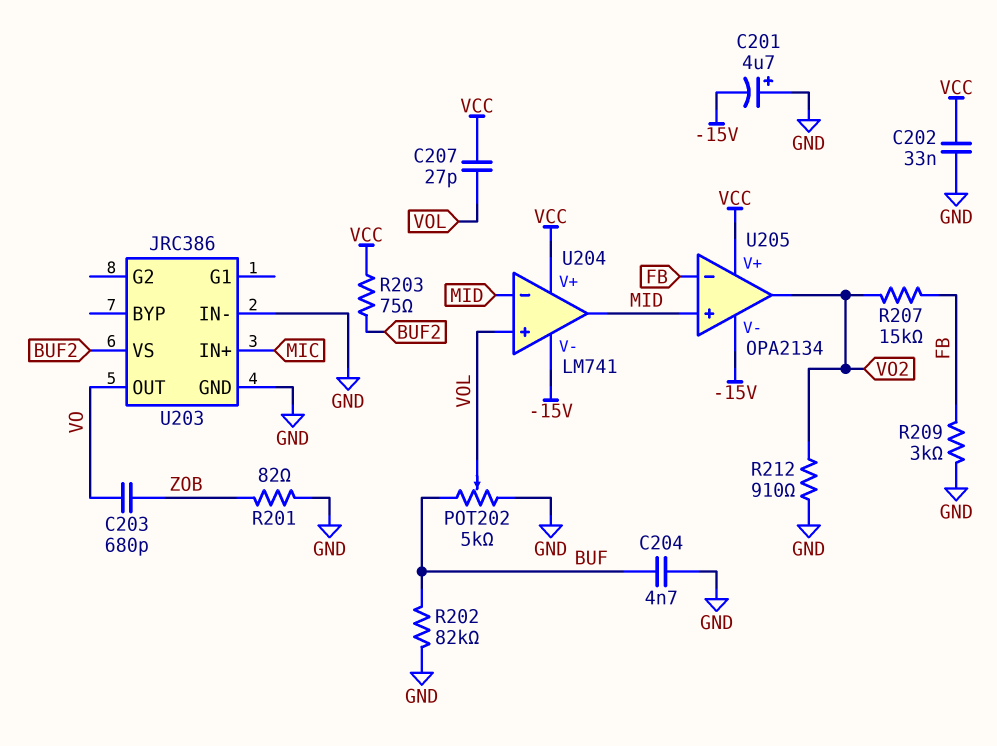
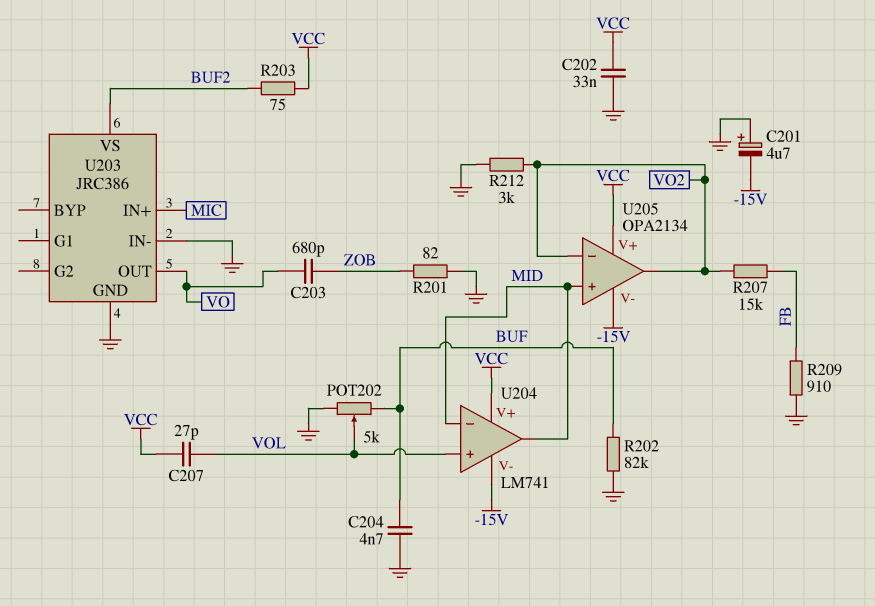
R209: 3k (FB, GND) -> 910 (FB, GND)
R212: 910 (GND, VO2) -> 3k (GND, VO2)
U205 pin in-: FB -> VO2

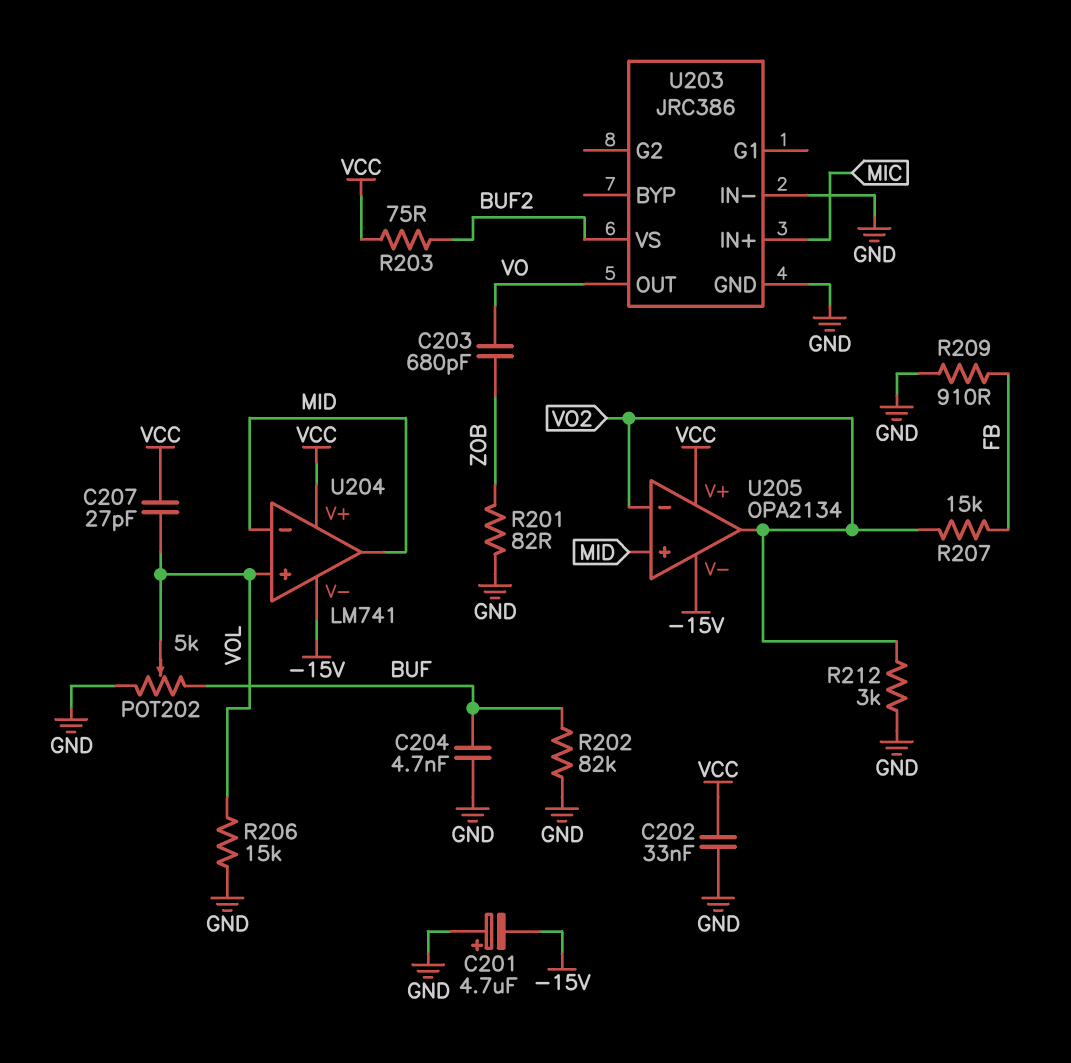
R206: none -> 15k (GND, VOL)

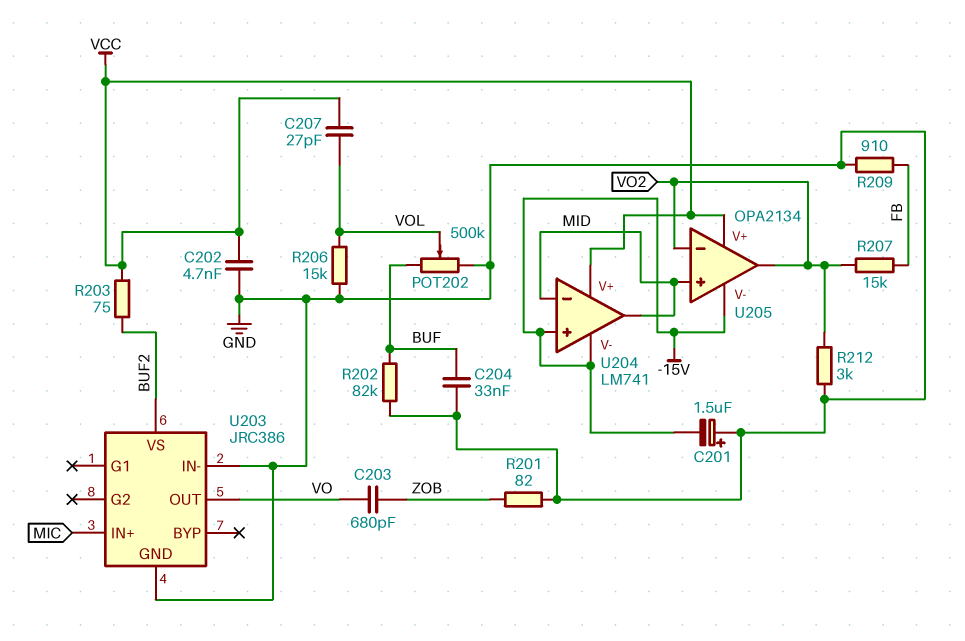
C201: 4.7uF (plus GND, minus -15V) -> 1.5uF (plus GND, minus -15V)
C202: 33nF (GND, VCC) -> 4.7nF (GND, VCC)
C204: 4.7nF (BUF, GND) -> 33nF (BUF, GND)
POT202: 5k (BUF, GND, wiper VOL) -> 500k (BUF, GND, wiper VOL)
U204 pin in+: VOL -> -15V

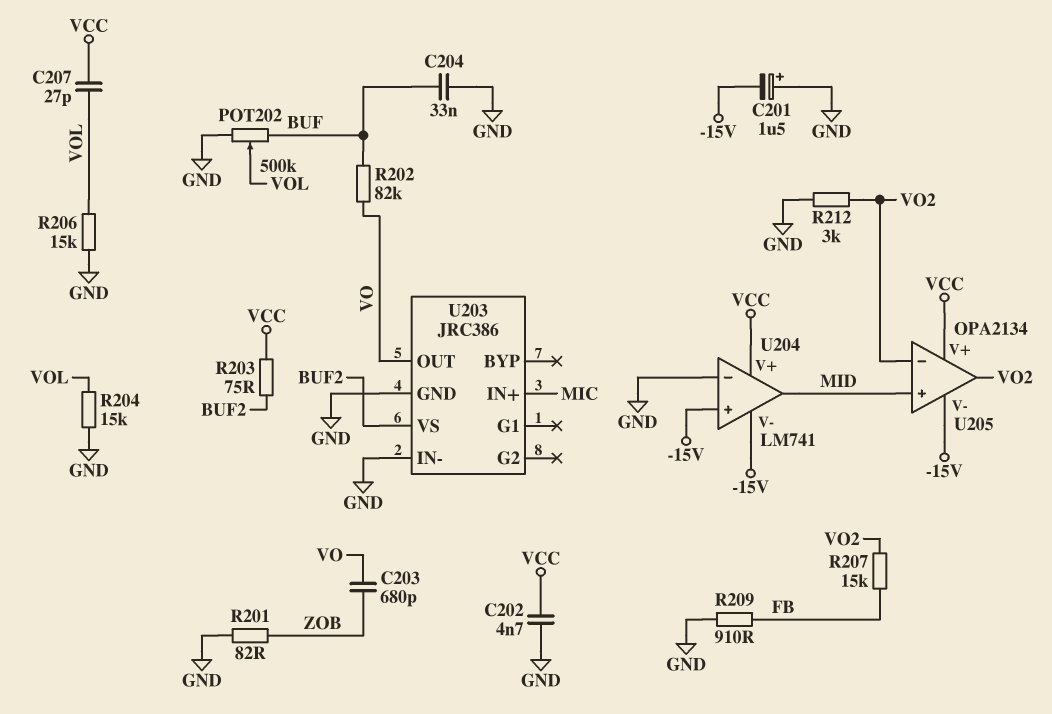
R202: 82k (BUF, GND) -> 82k (BUF, VO)
R204: none -> 15k (GND, VOL)
U204 pin in-: MID -> GND

